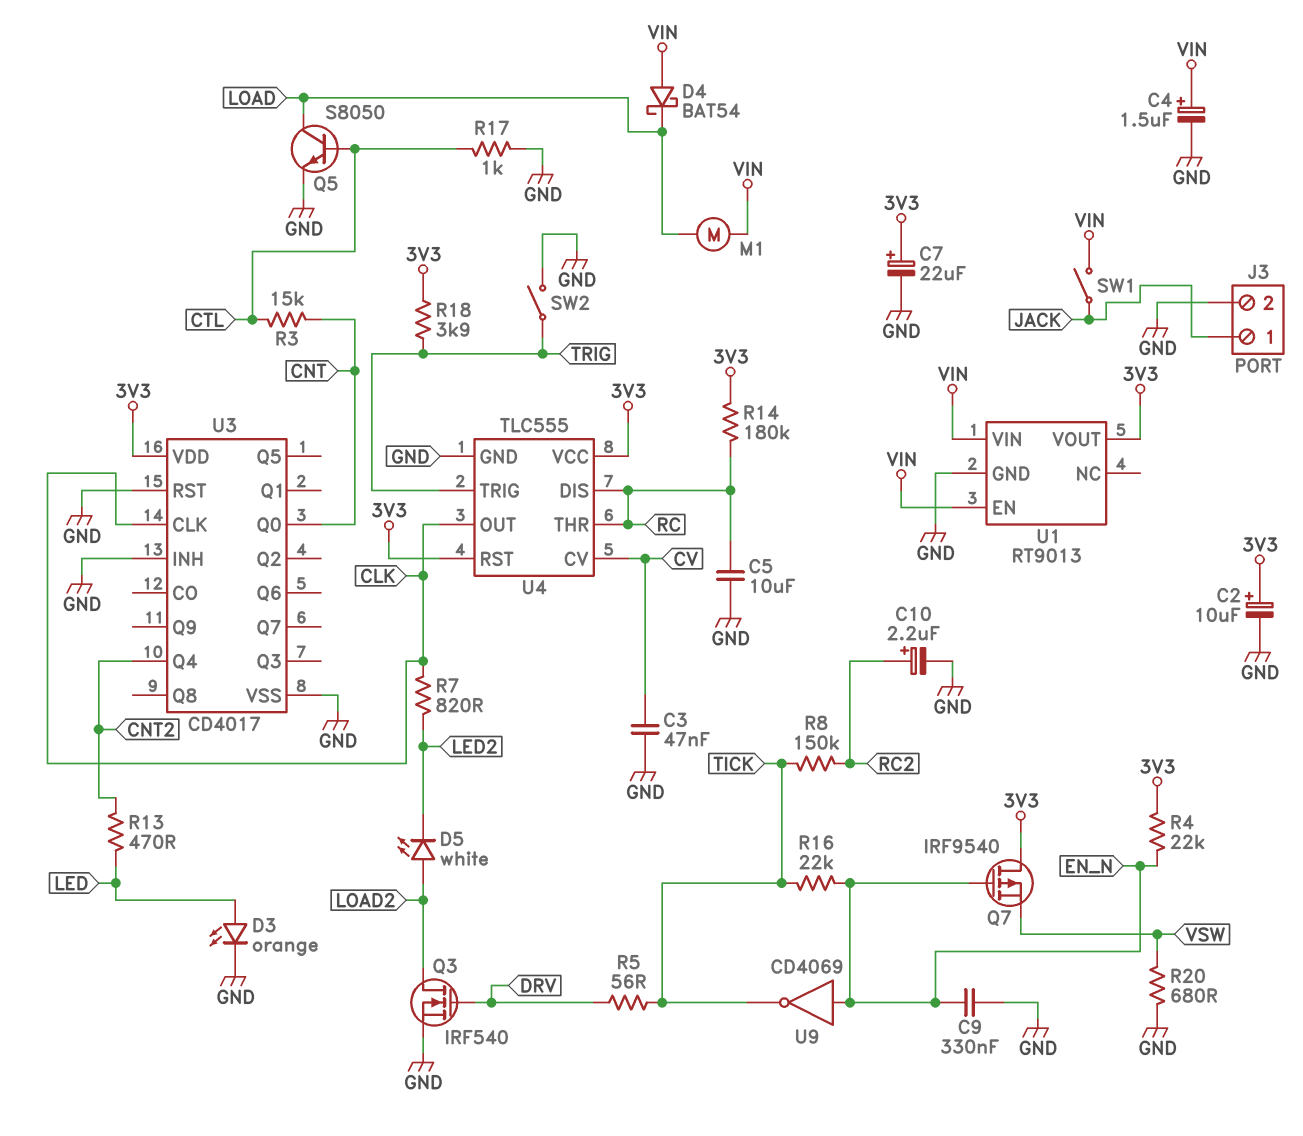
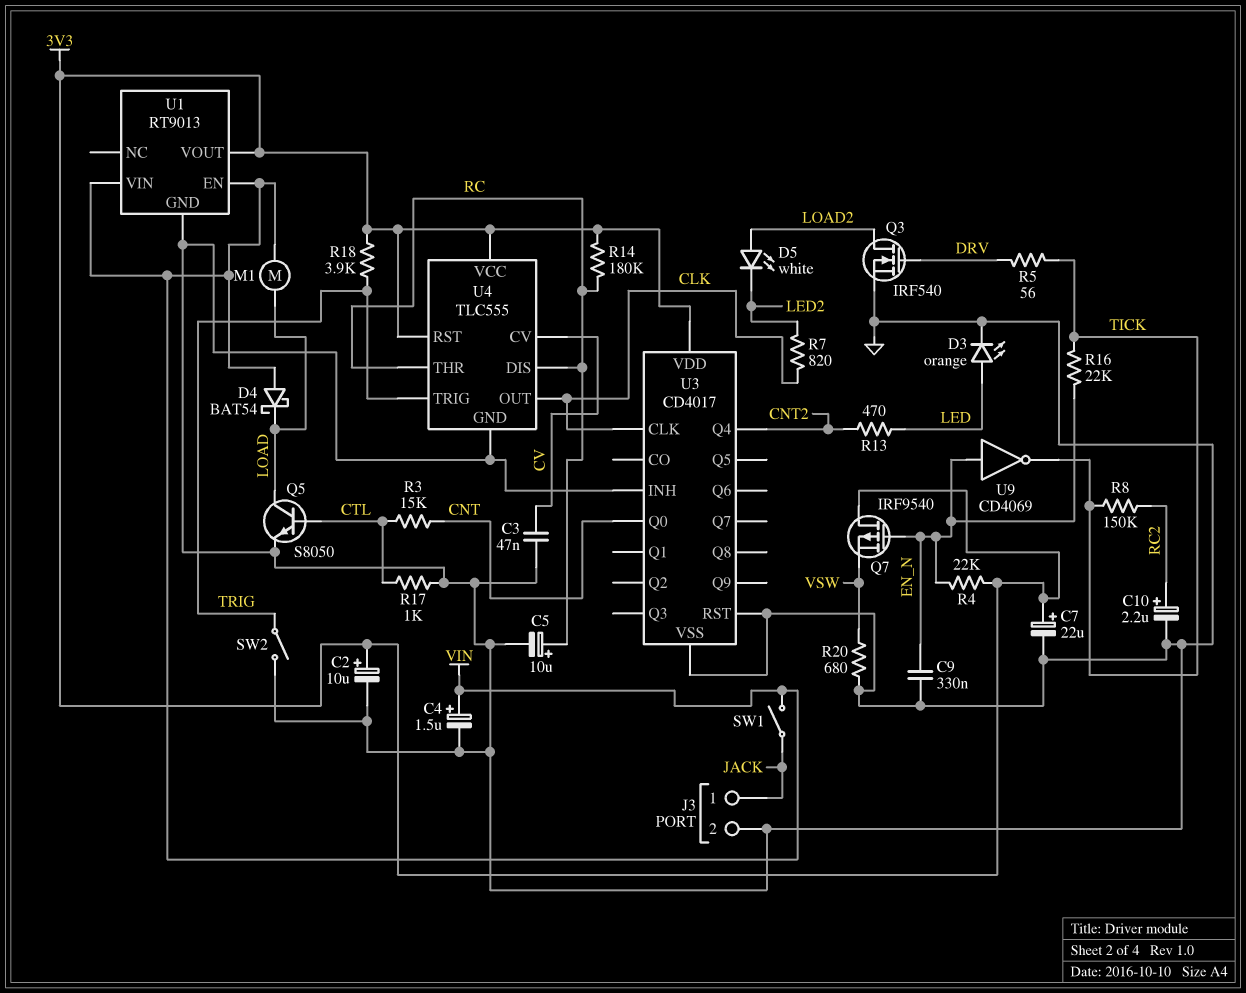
C5: 10uF (GND, RC) -> 10uF (plus RC, minus GND)

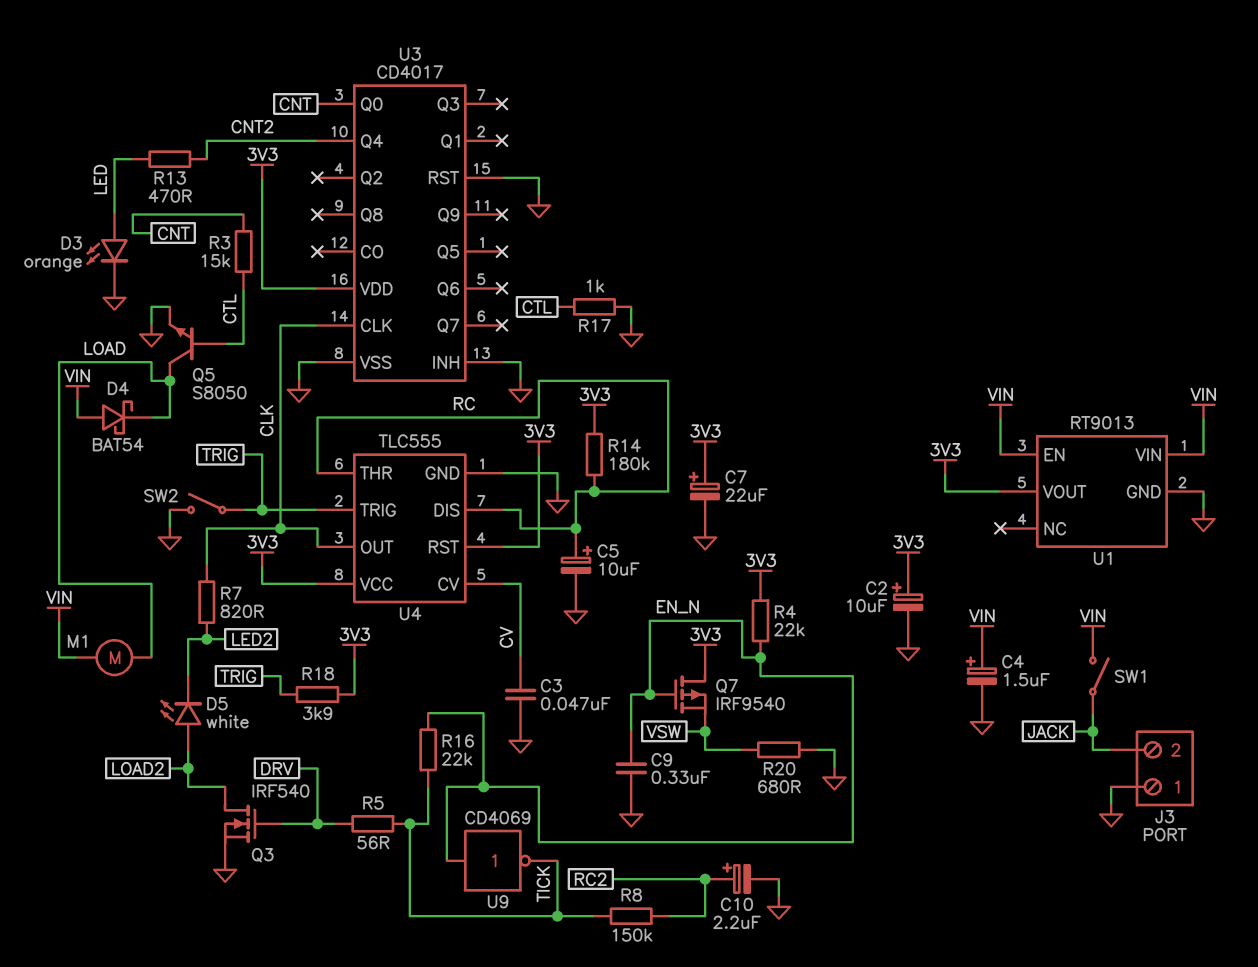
J3 pin 1: JACK -> GND
J3 pin 2: GND -> JACK

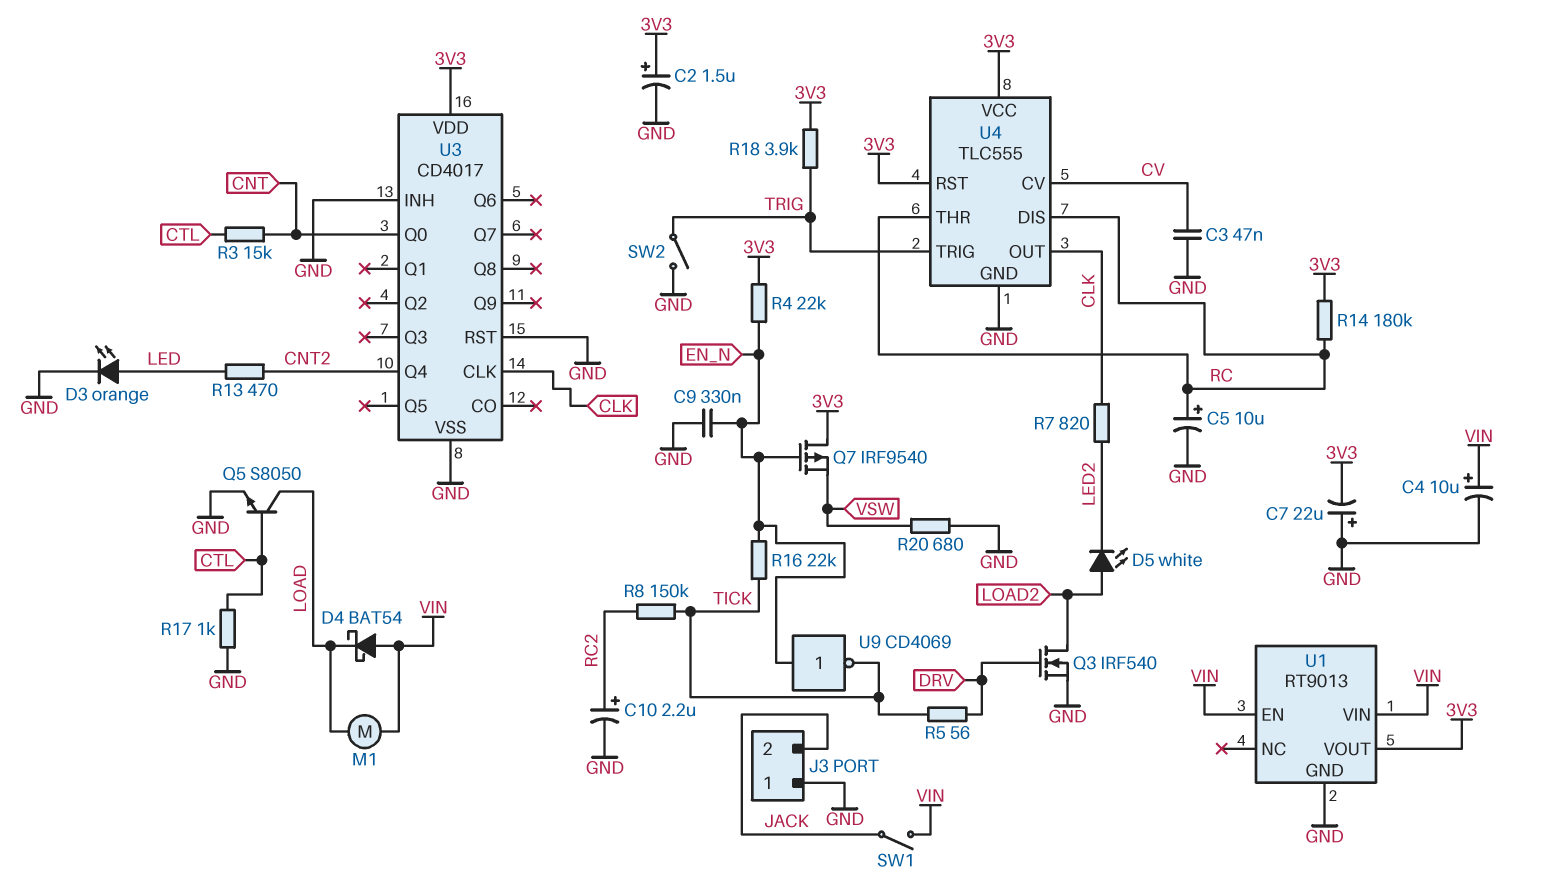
C2: 10uF (plus 3V3, minus GND) -> 1.5uF (plus 3V3, minus GND)
C4: 1.5uF (plus VIN, minus GND) -> 10uF (plus VIN, minus GND)
C7: 22uF (plus 3V3, minus GND) -> 22uF (plus GND, minus 3V3)

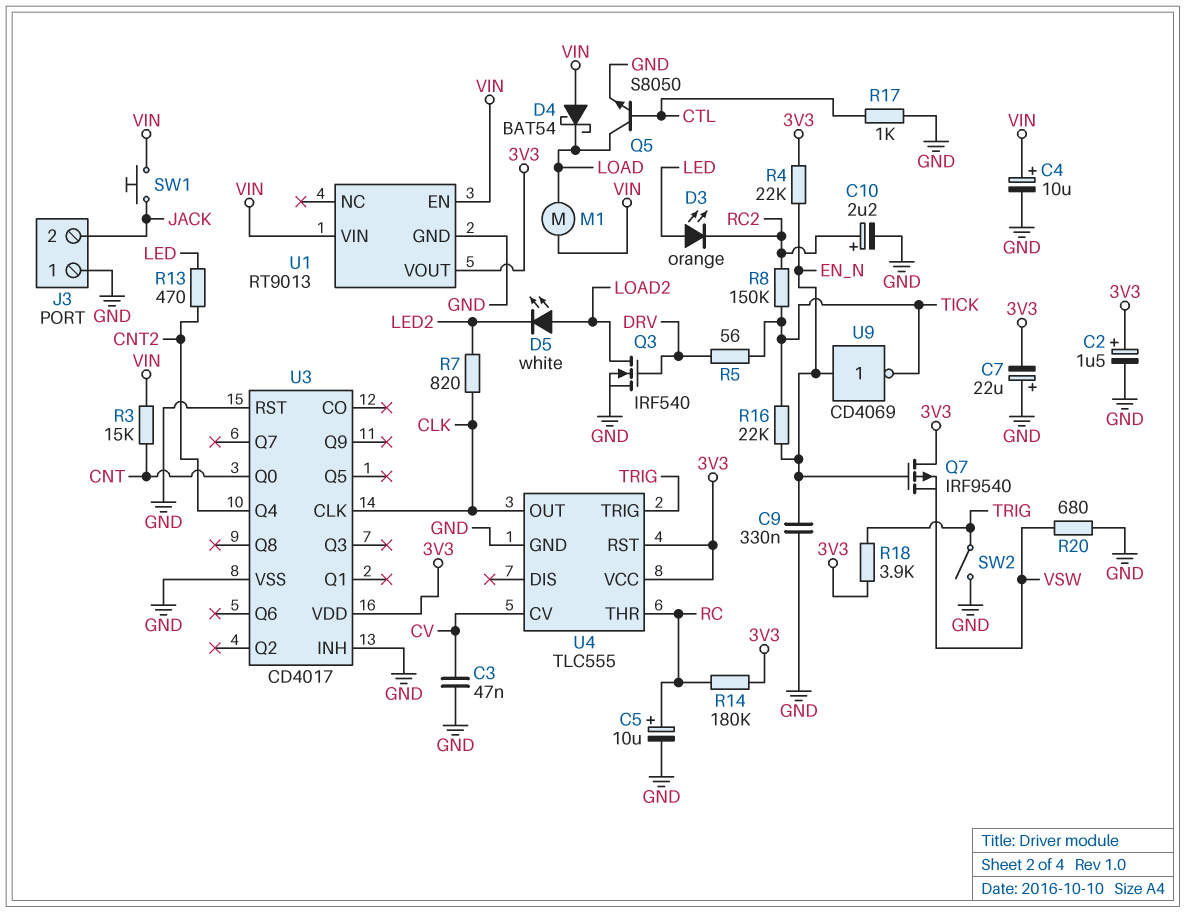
D3: LED orange (A LED, K GND) -> LED orange (A LED, K RC2)
R3: 15k (CNT, CTL) -> 15k (CNT, VIN)
SW1: switch (JACK, VIN) -> button (JACK, VIN)
U4 pin DIS: RC -> none

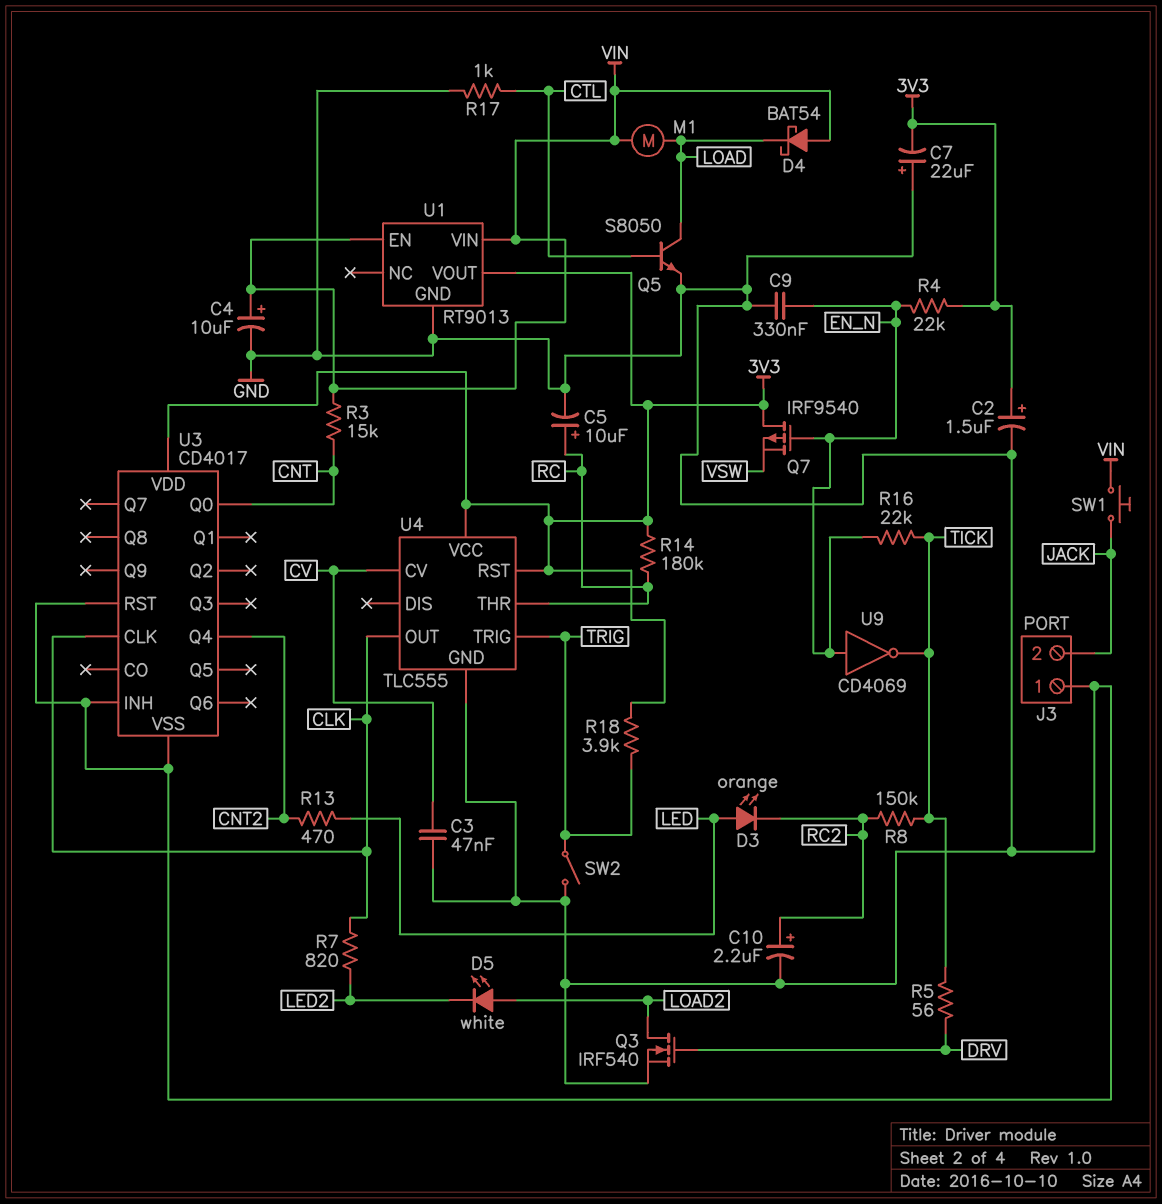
R20: 680 (GND, VSW) -> none

